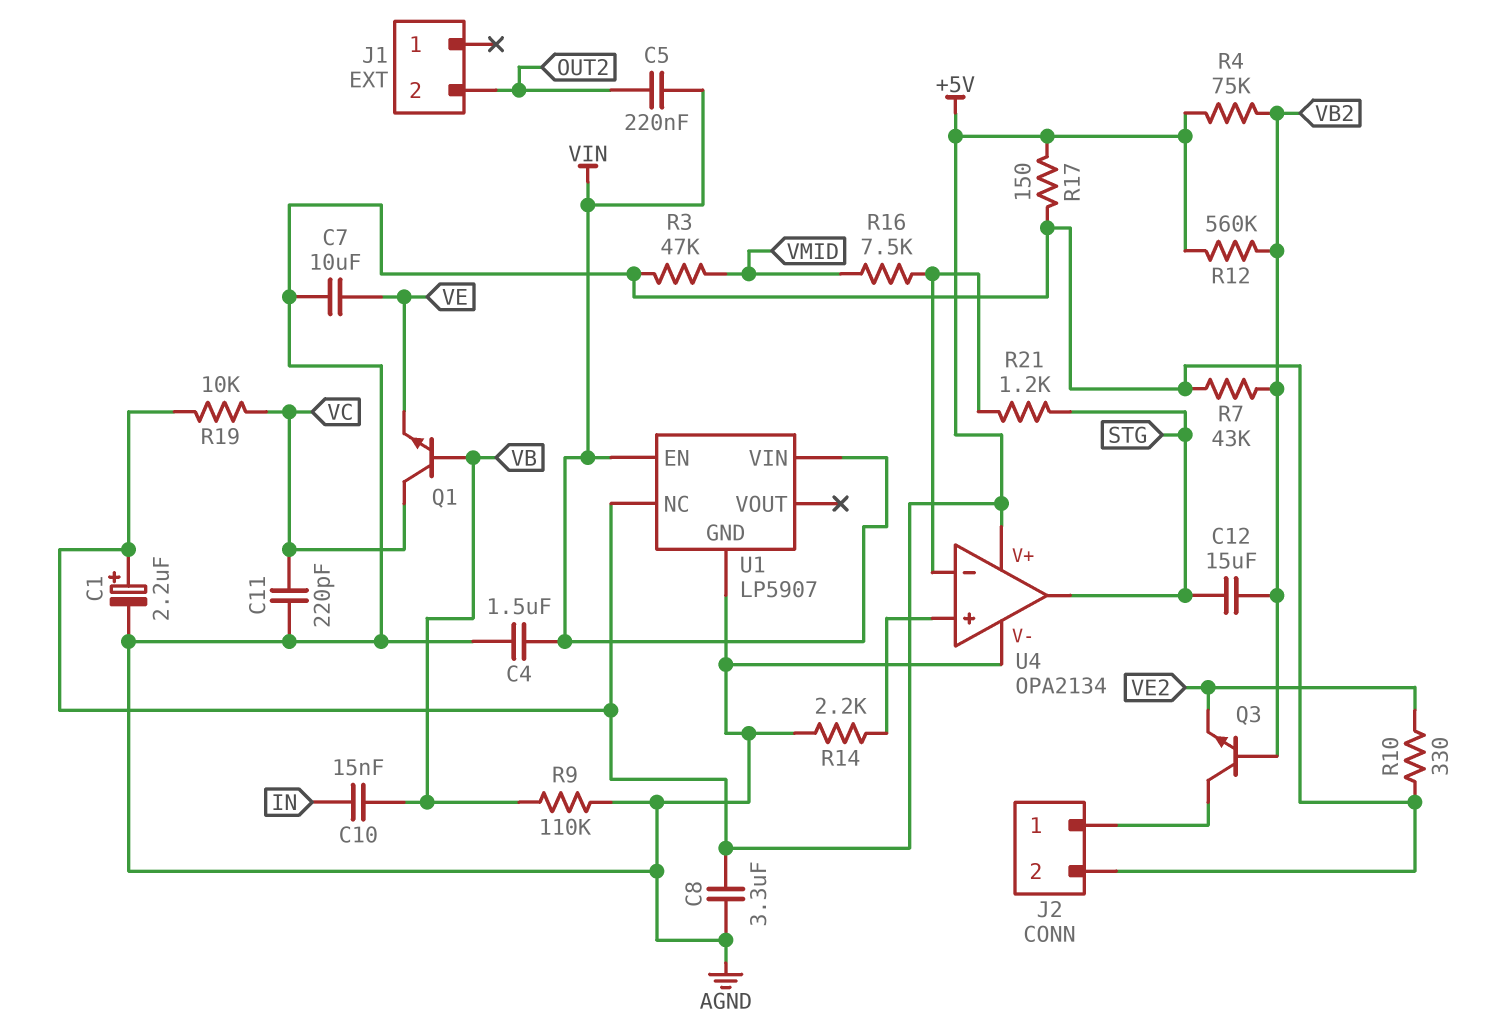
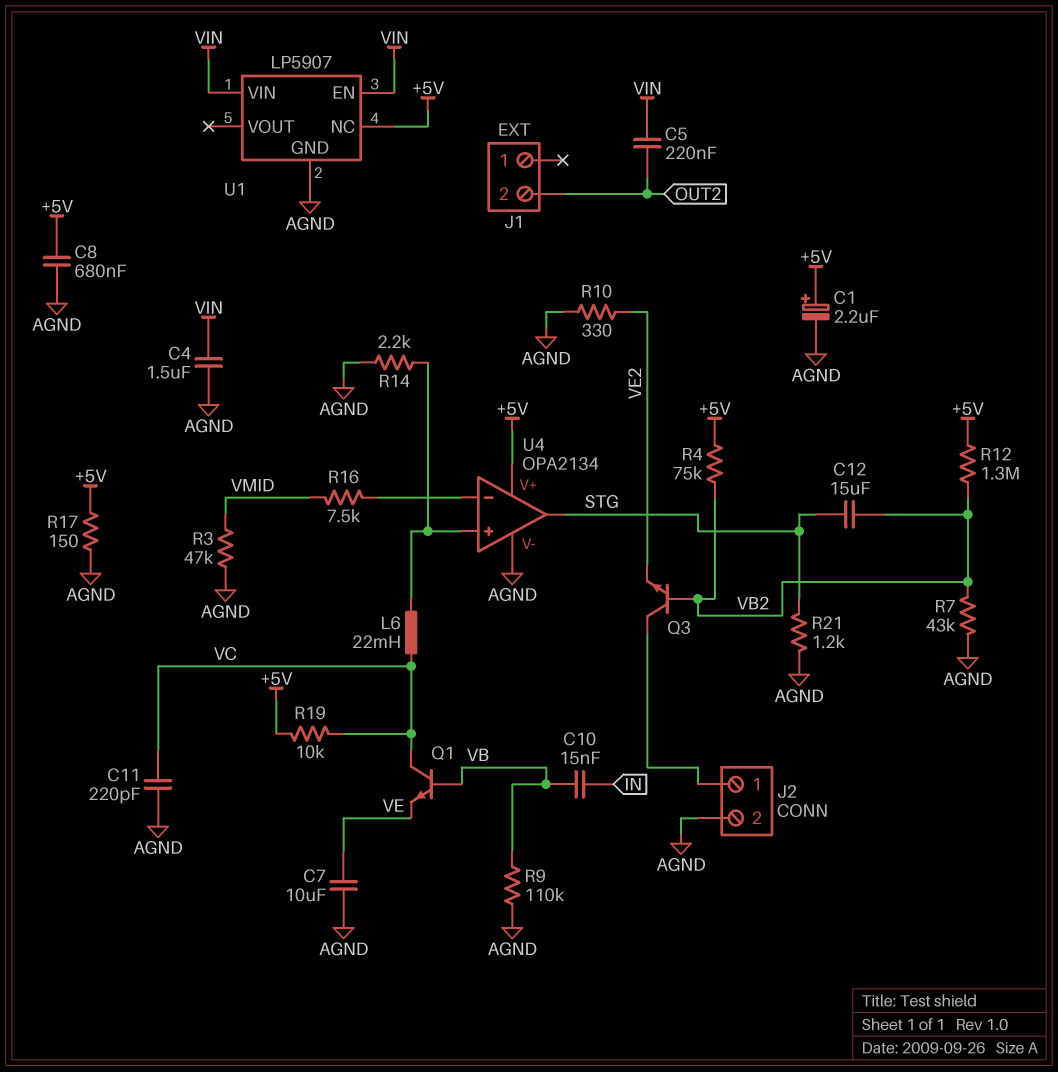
C8: 3.3uF (+5V, AGND) -> 680nF (+5V, AGND)
L6: none -> 22mH (U4/in+, VC)
R12: 560k (+5V, VB2) -> 1.3M (+5V, VB2)
R21: 1.2k (STG, U4/in-) -> 1.2k (AGND, STG)

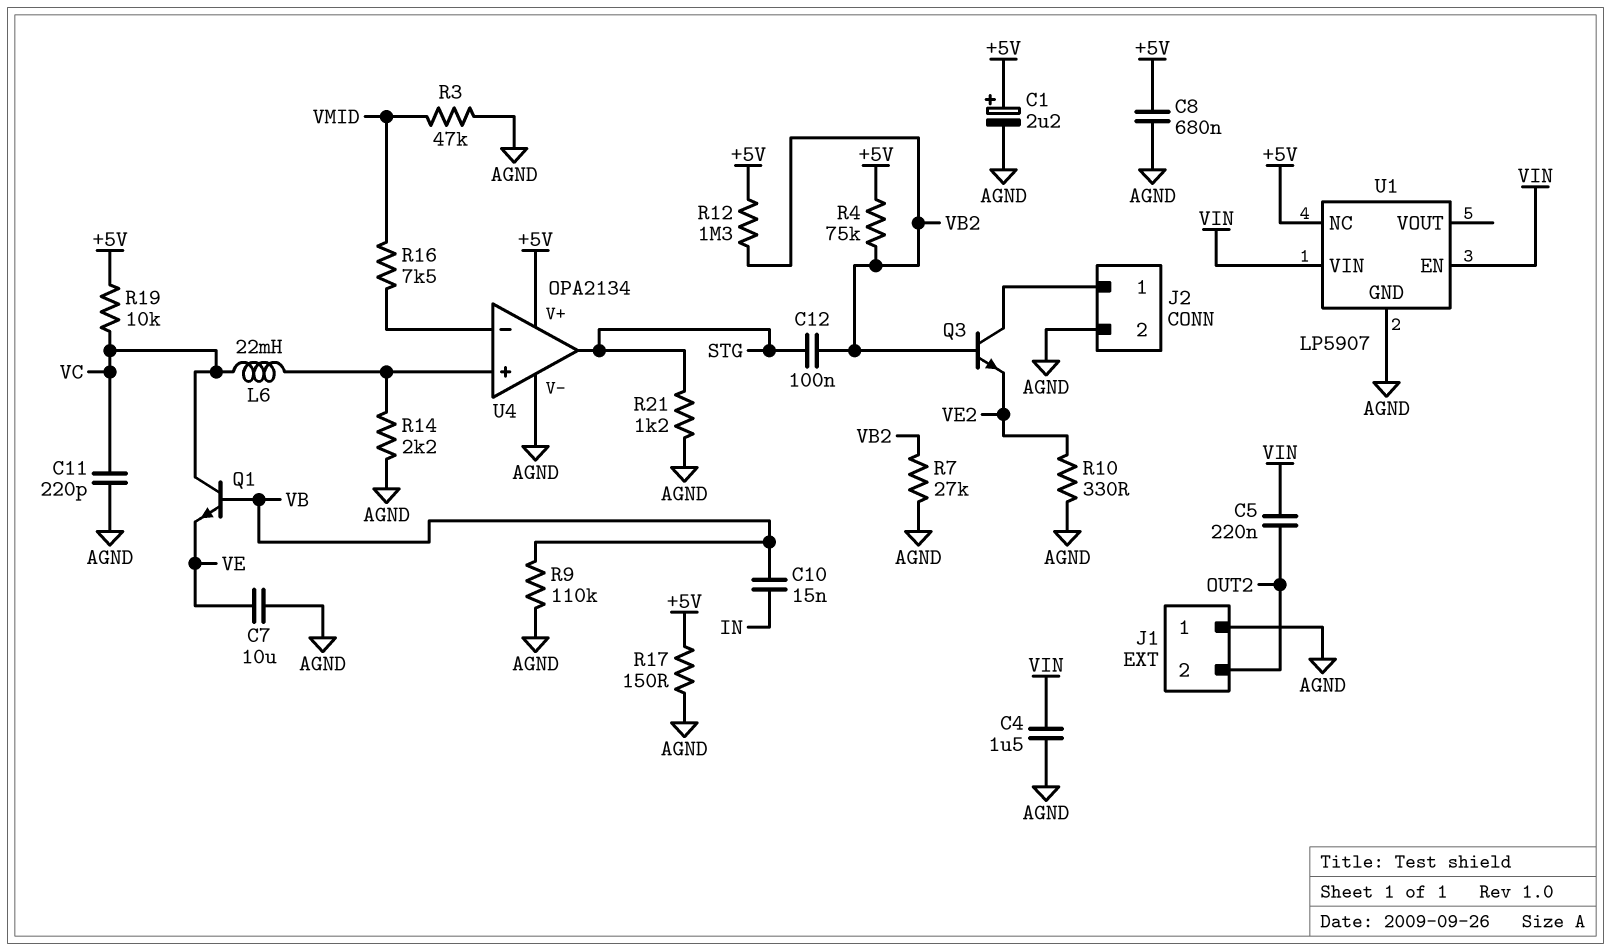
C12: 15uF (STG, VB2) -> 100nF (STG, VB2)
J1 pin 1: none -> AGND
R7: 43k (AGND, VB2) -> 27k (AGND, VB2)

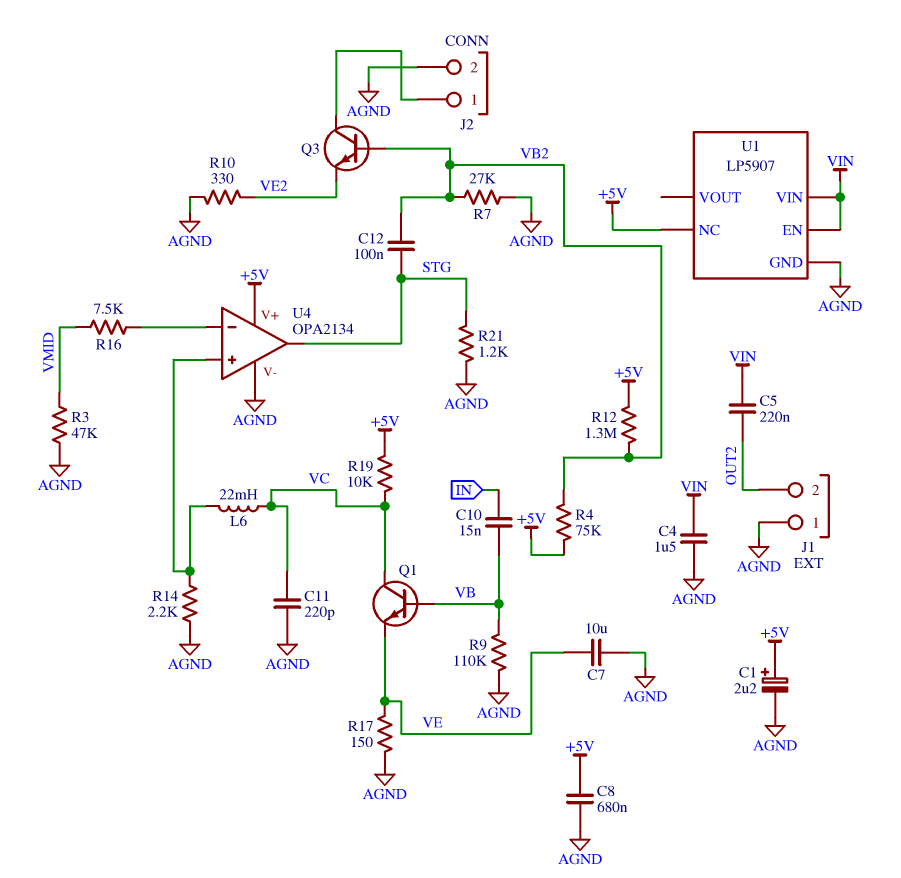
R17: 150 (+5V, AGND) -> 150 (AGND, VE)

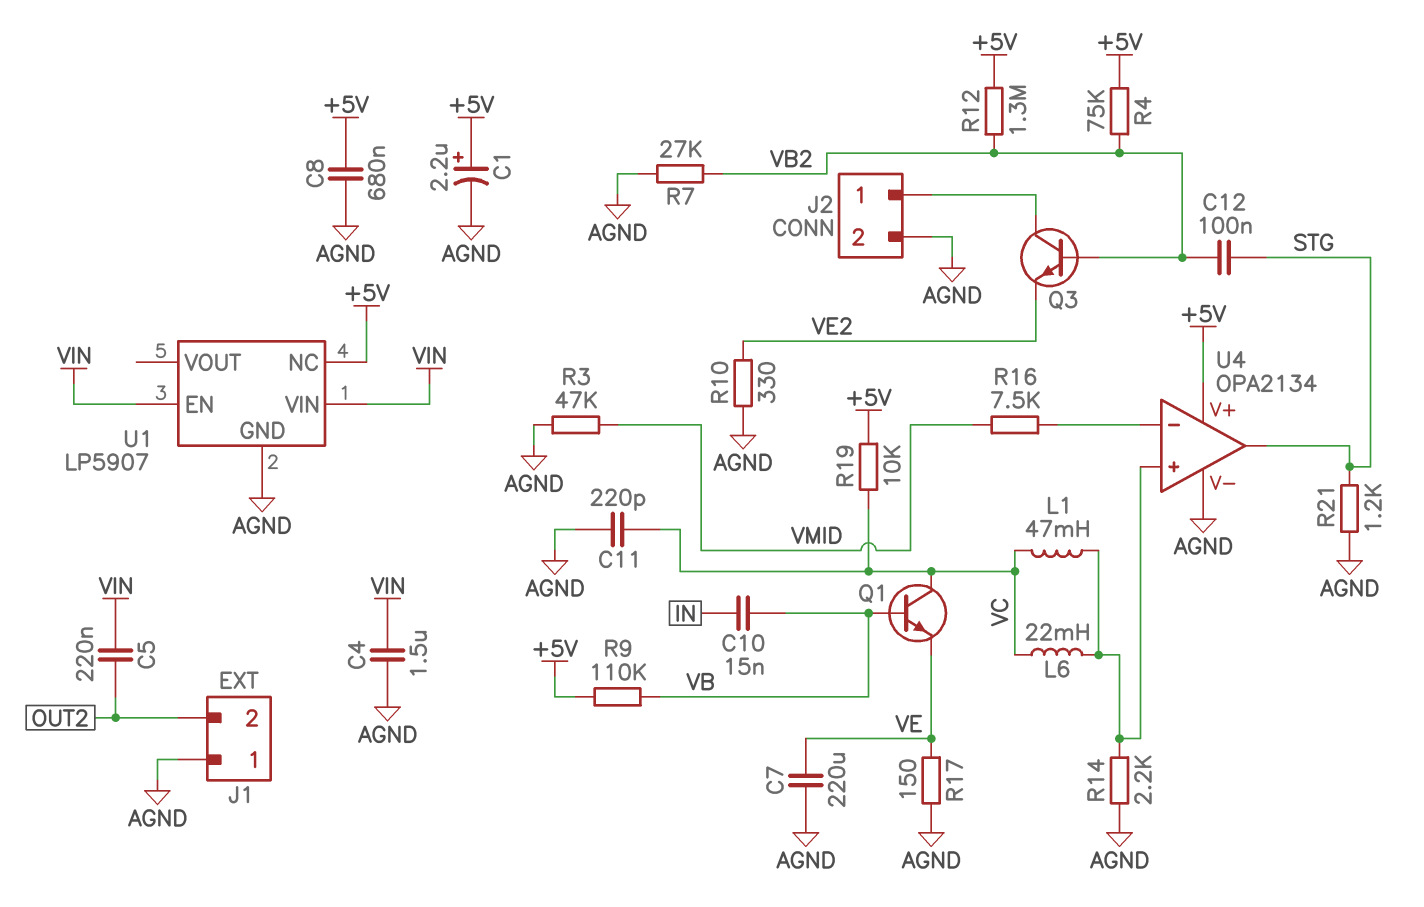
C7: 10uF (AGND, VE) -> 220uF (AGND, VE)
L1: none -> 47mH (U4/in+, VC)
R9: 110k (AGND, VB) -> 110k (+5V, VB)

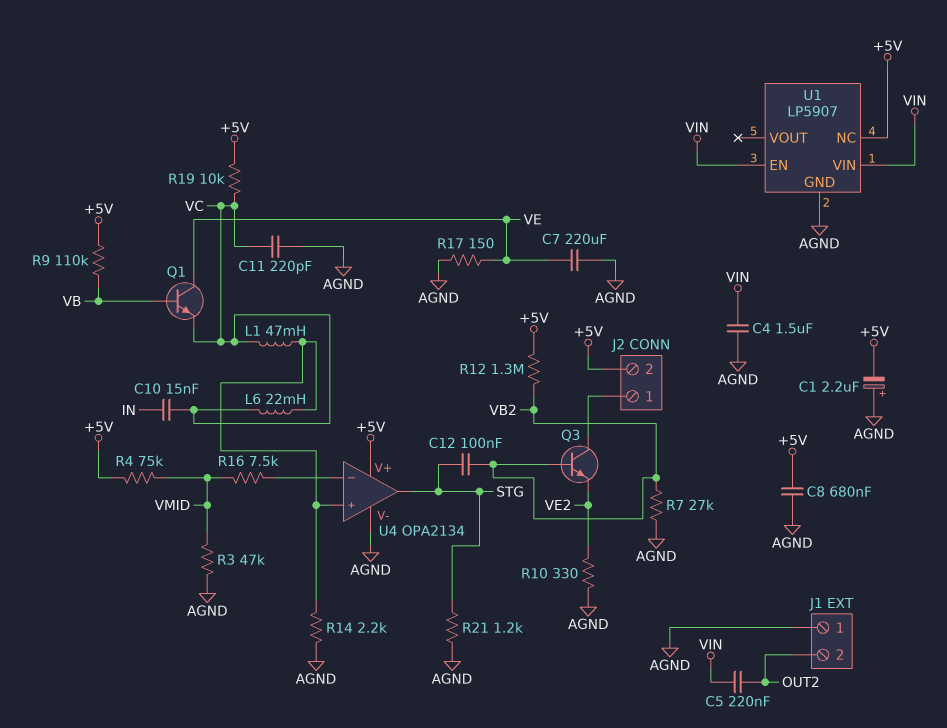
C1: 2.2uF (plus +5V, minus AGND) -> 2.2uF (plus AGND, minus +5V)
C10: 15nF (IN, VB) -> 15nF (IN, VC)
J2 pin 2: AGND -> +5V
Q1: NPN (B VB, C VC, E VE) -> NPN (B VB, C VE, E VC)
R4: 75k (+5V, VB2) -> 75k (+5V, VMID)

